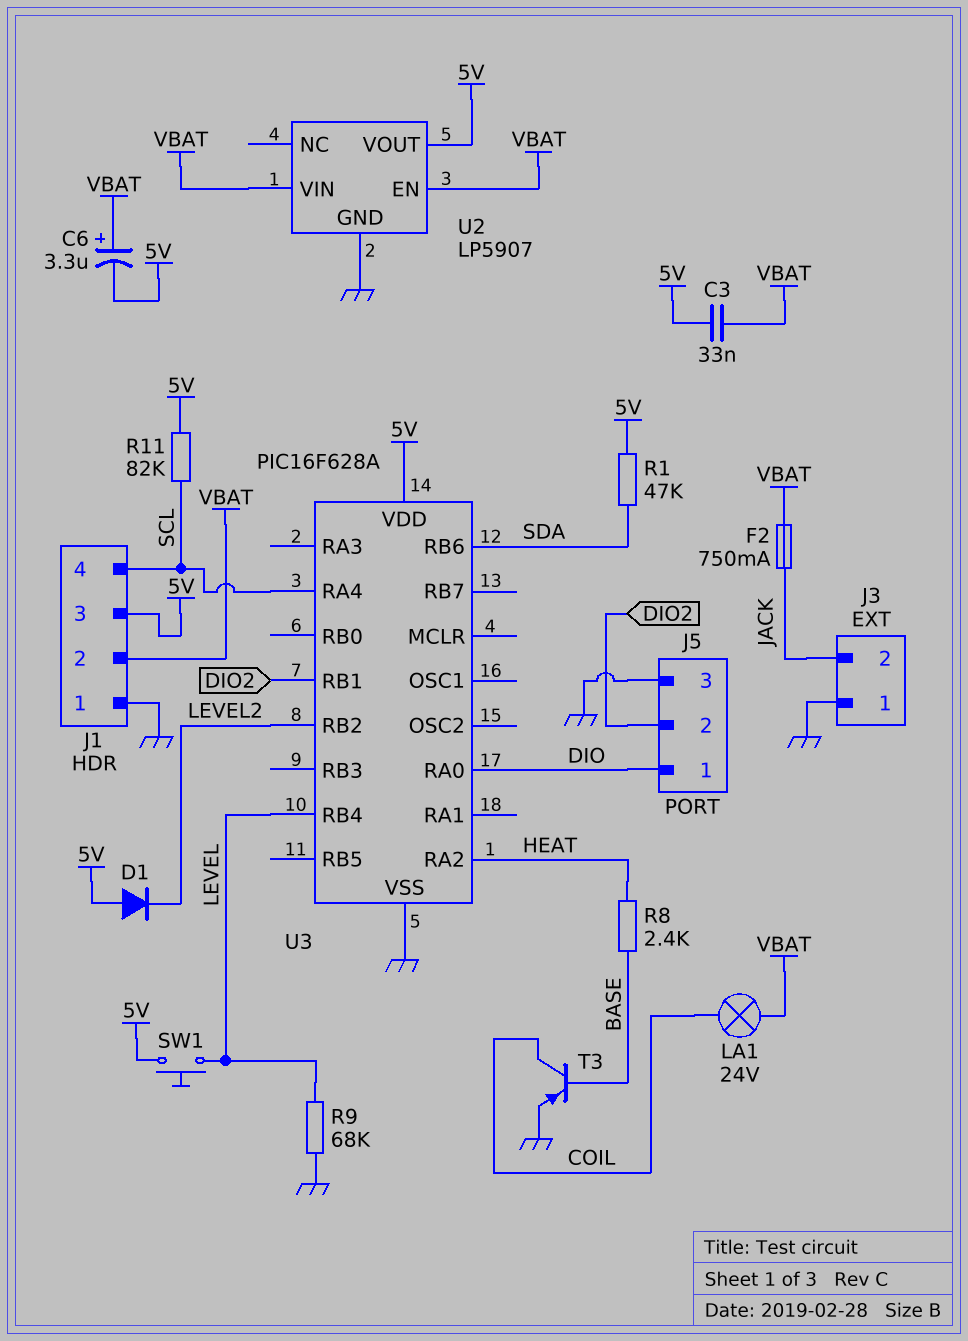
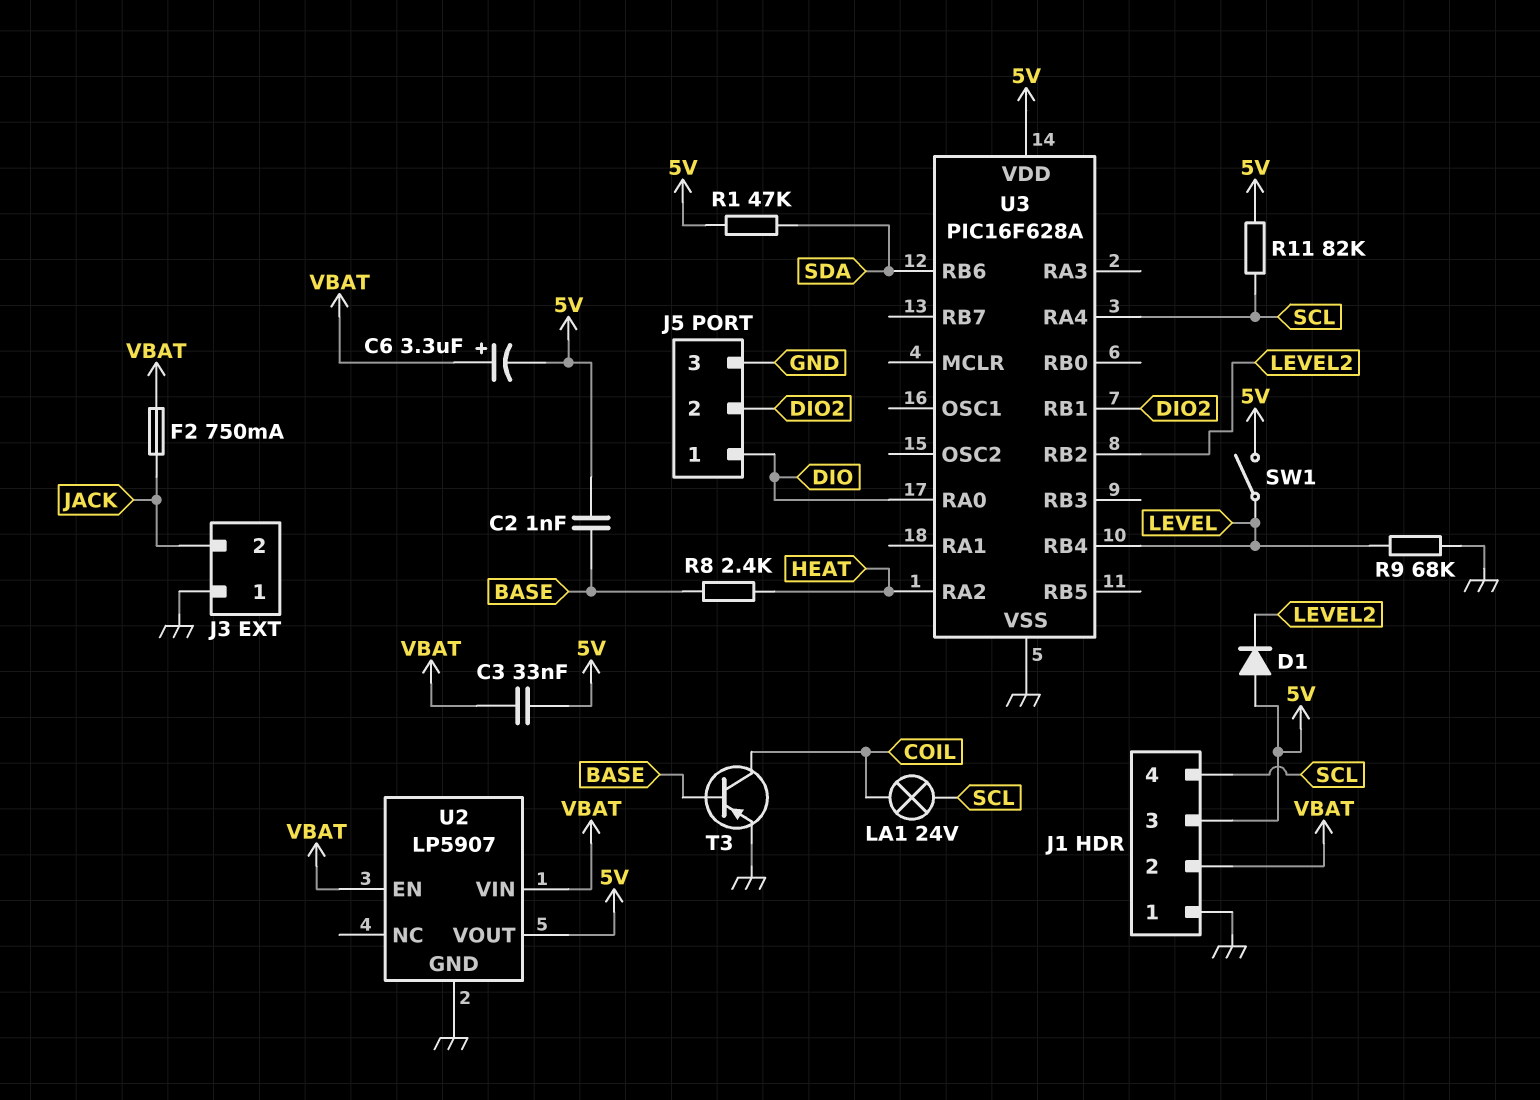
C2: none -> 1nF (5V, BASE)
LA1: lamp 24V (COIL, VBAT) -> lamp 24V (COIL, SCL)
SW1: button (5V, LEVEL) -> switch (5V, LEVEL)

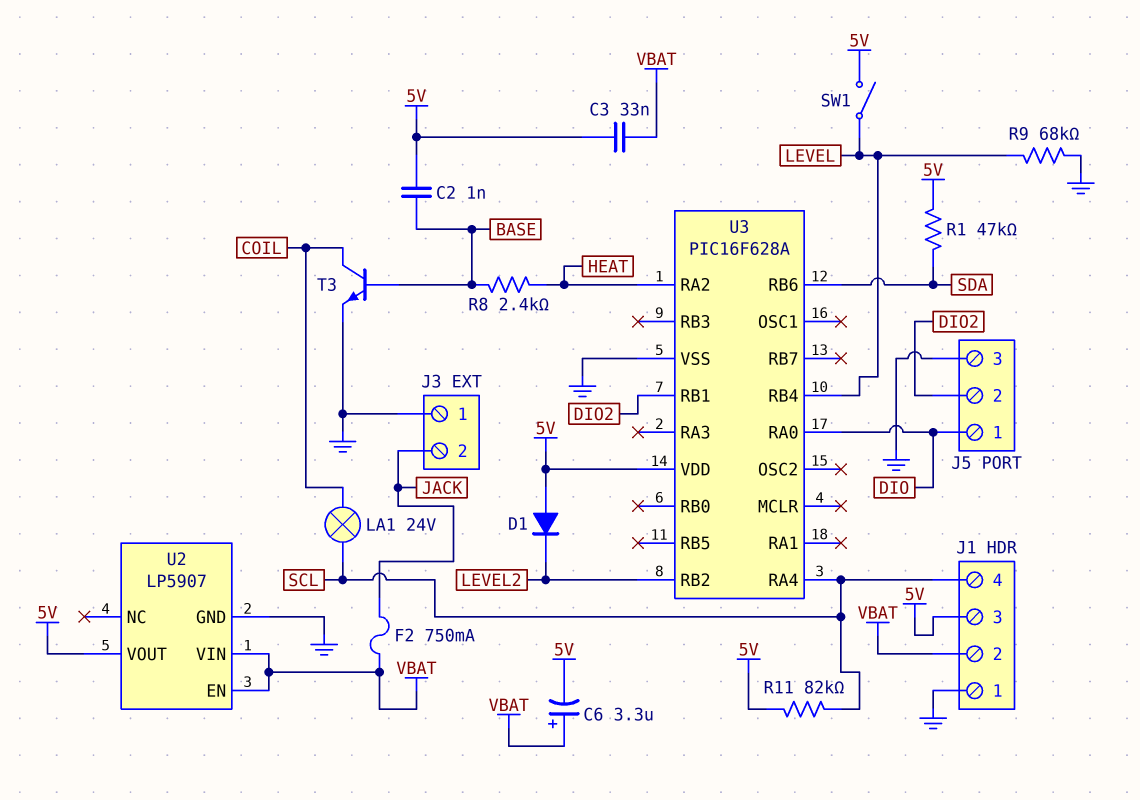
T3: PNP (B BASE, C COIL, E GND) -> NPN (B BASE, C COIL, E GND)

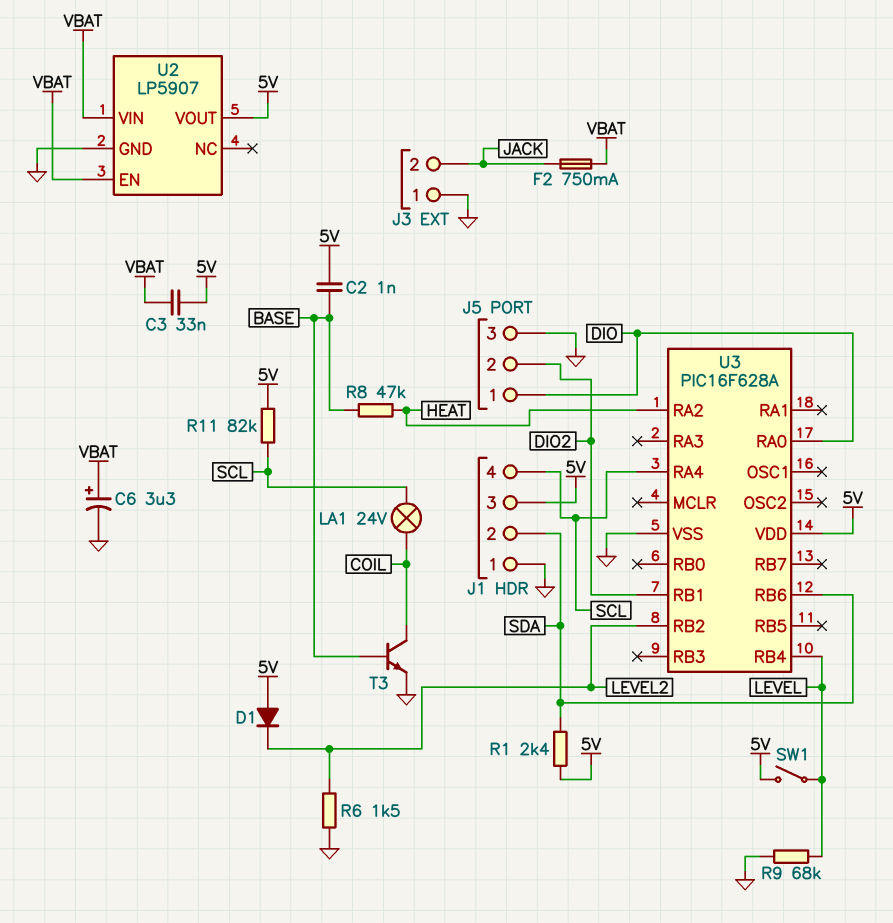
C6: 3.3uF (plus VBAT, minus 5V) -> 3.3uF (plus VBAT, minus GND)
J1 pin 2: VBAT -> SDA
R1: 47k (5V, SDA) -> 2.4k (5V, SDA)
R6: none -> 1.5k (GND, LEVEL2)
R8: 2.4k (BASE, HEAT) -> 47k (BASE, HEAT)

